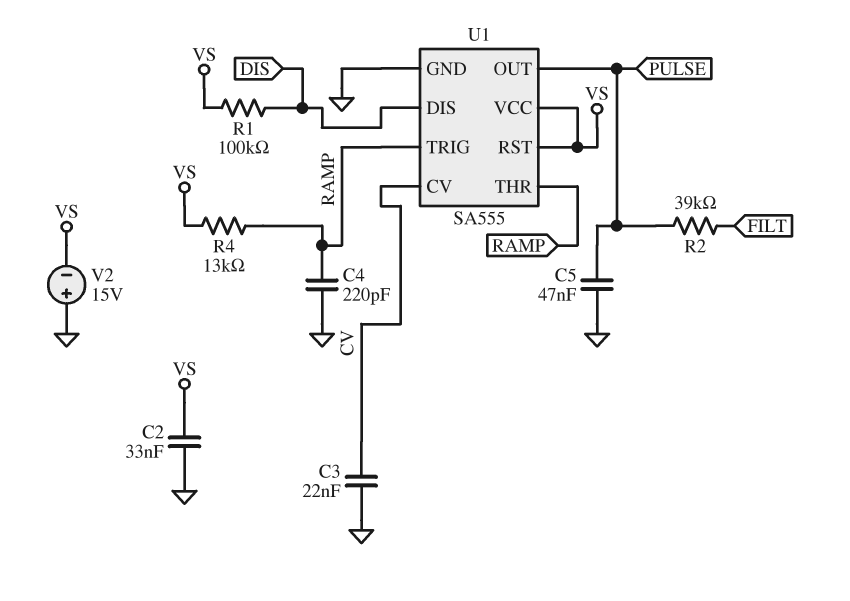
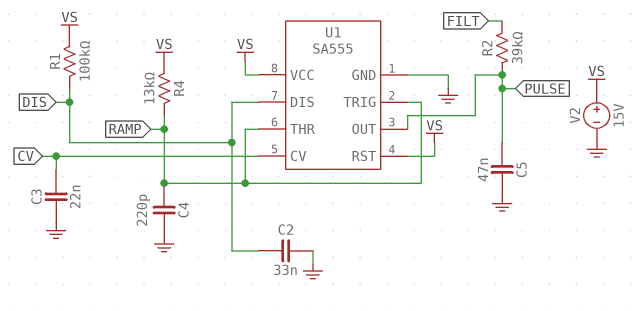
C2: 33nF (GND, VS) -> 33nF (DIS, GND)
V2: 15V (plus GND, minus VS) -> 15V (plus VS, minus GND)

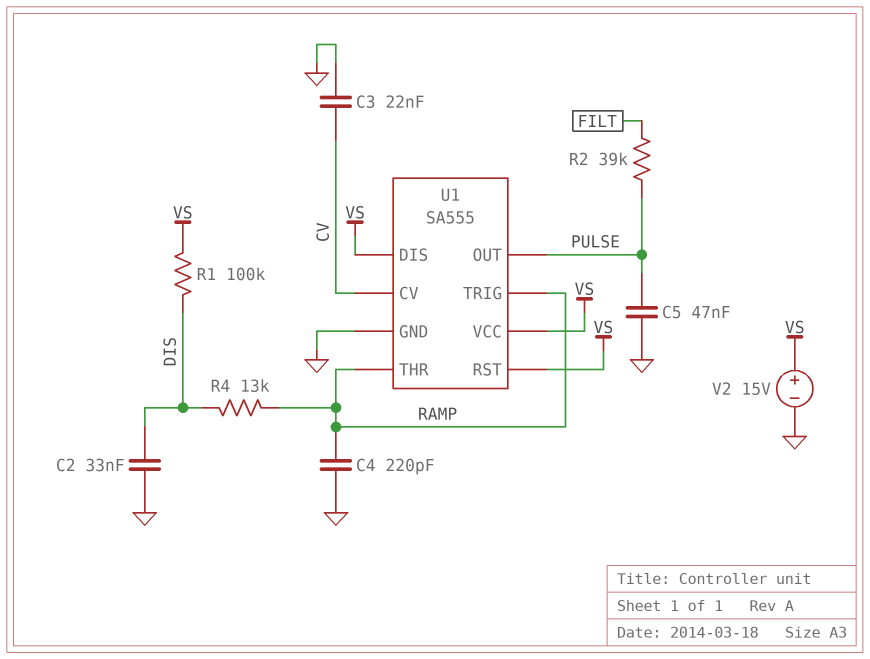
R4: 13k (RAMP, VS) -> 13k (DIS, RAMP)
U1 pin DIS: DIS -> VS

